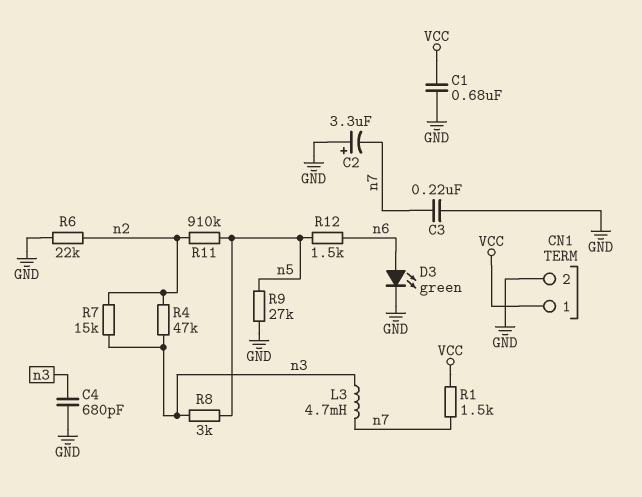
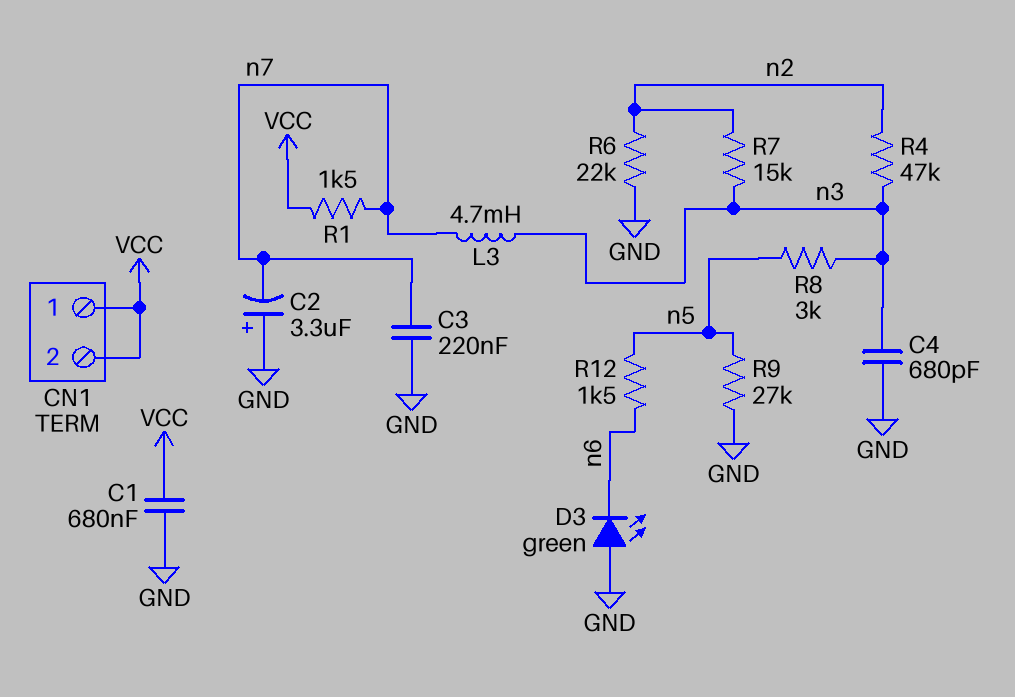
CN1 pin 2: GND -> VCC
D3: LED green (A n6, K GND) -> LED green (A GND, K n6)
R11: 910k (n2, n5) -> none

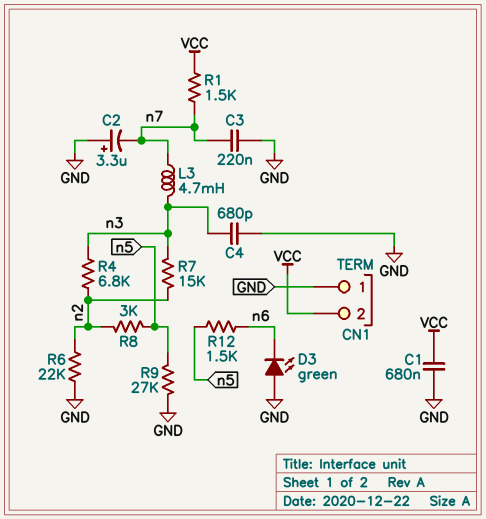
CN1 pin 1: VCC -> GND
R4: 47k (n2, n3) -> 6.8k (n2, n3)
R8: 3k (n3, n5) -> 3k (n2, n5)

